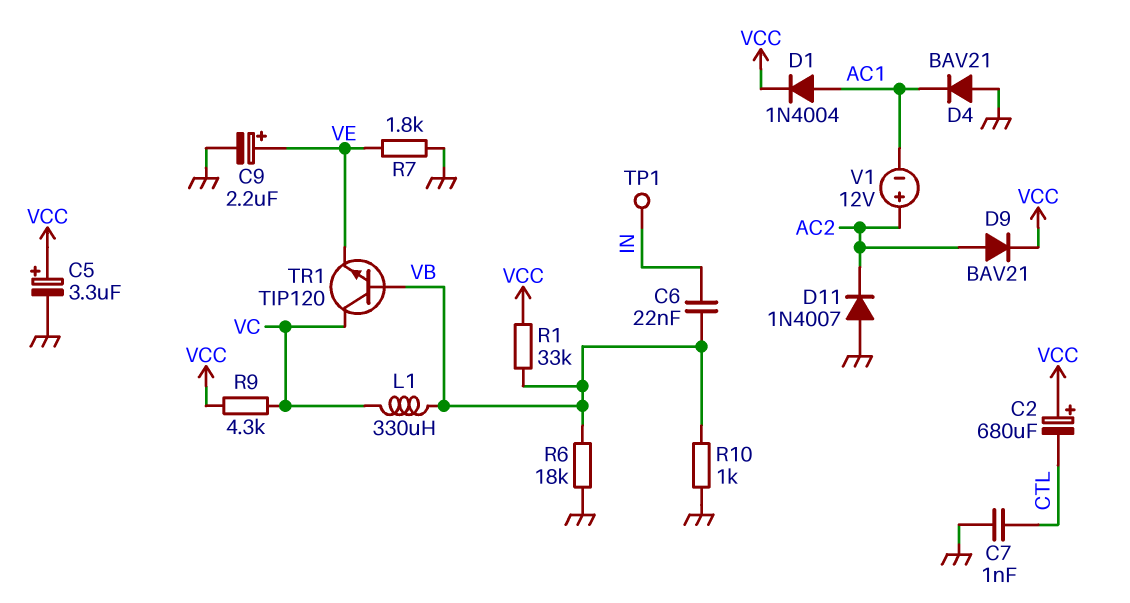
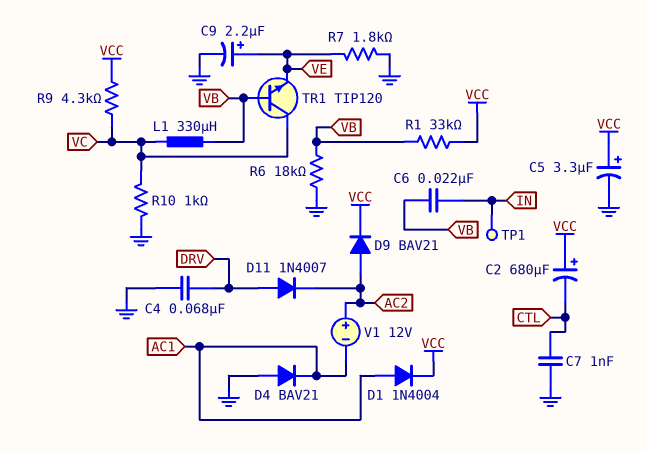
C4: none -> 68nF (DRV, GND)
D11: diode 1N4007 (A GND, K AC2) -> diode 1N4007 (A DRV, K AC2)
R10: 1k (GND, VB) -> 1k (GND, VC)

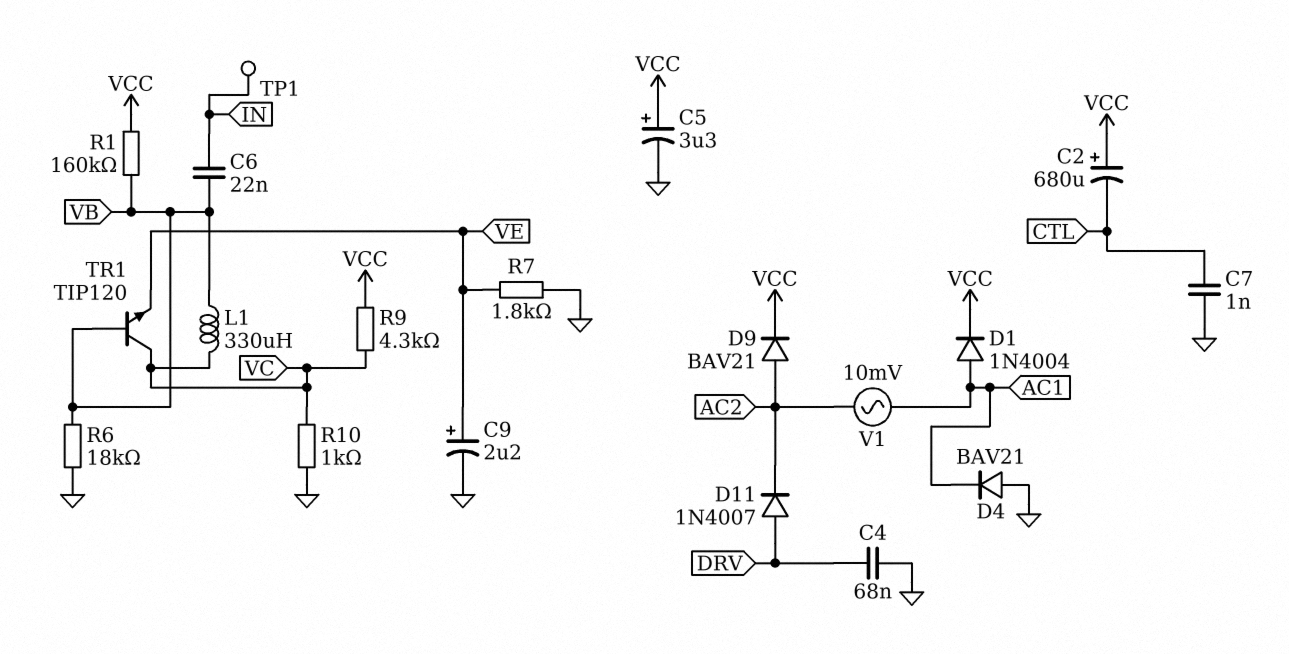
R1: 33k (VB, VCC) -> 160k (VB, VCC)
V1: 12V (plus AC2, minus AC1) -> AC 10mV (AC1, AC2)

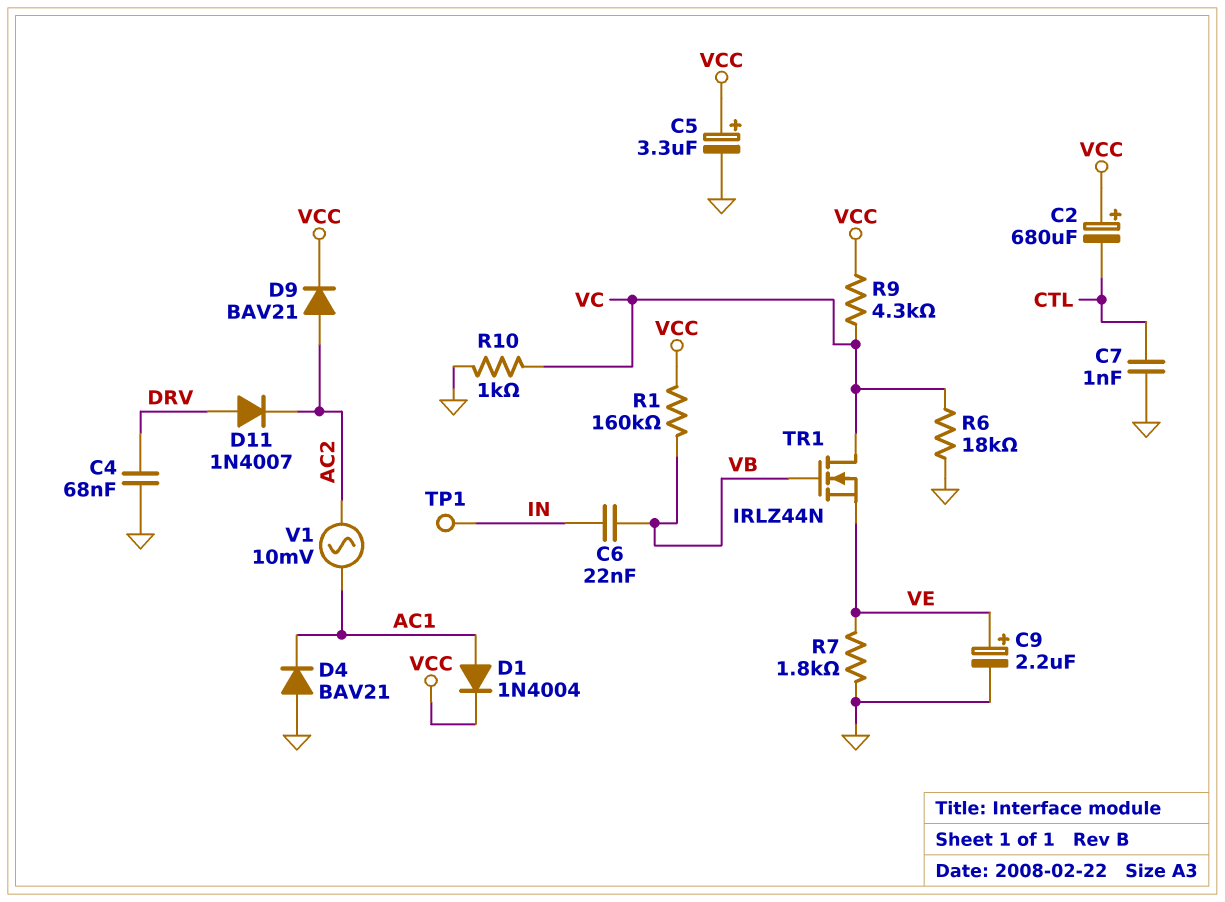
L1: 330uH (VB, VC) -> none
R6: 18k (GND, VB) -> 18k (GND, VC)
TR1: NPN TIP120 (B VB, C VC, E VE) -> NMOS IRLZ44N (G VB, D VC, S VE)

